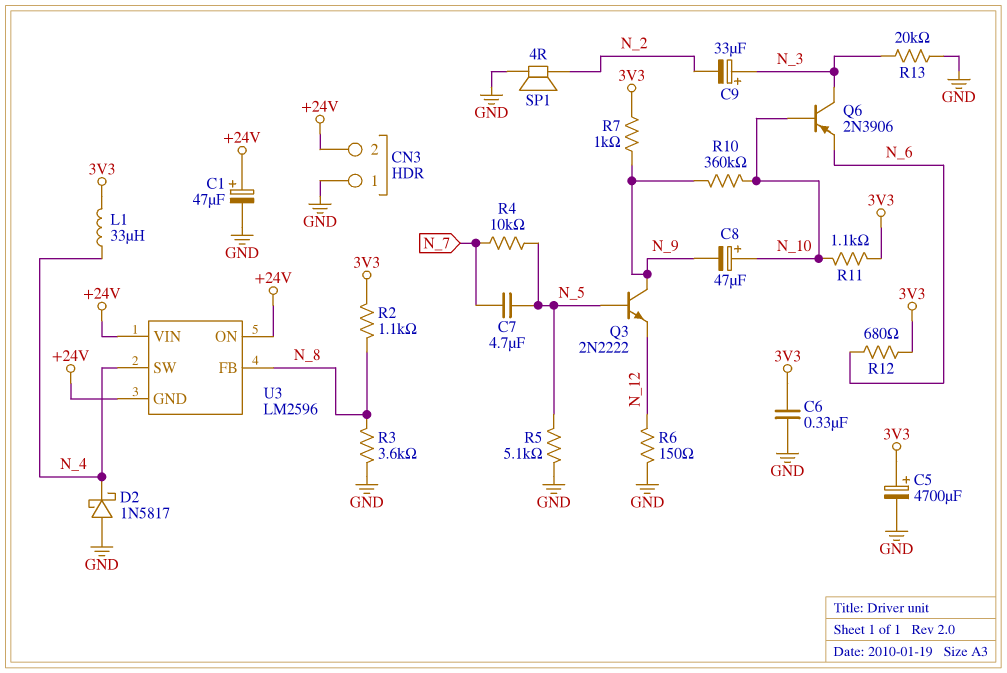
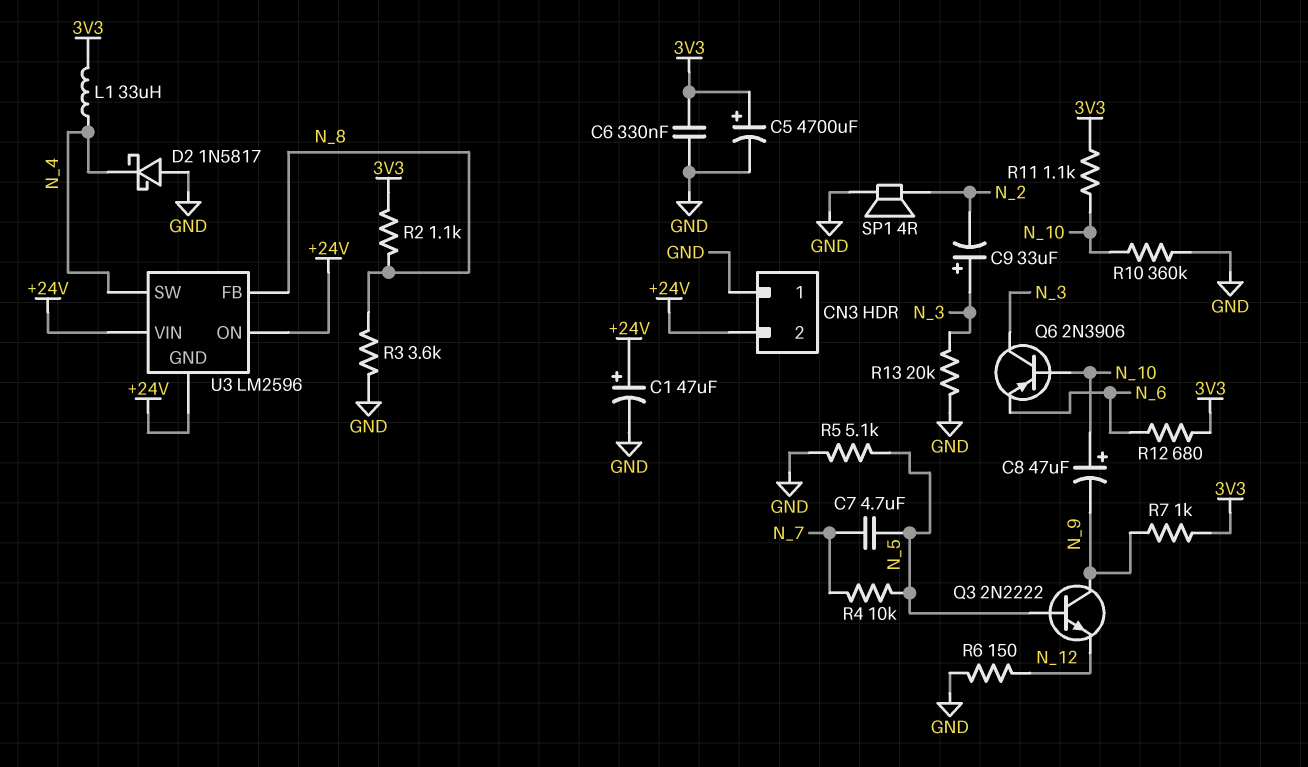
R10: 360k (N_9, N_10) -> 360k (GND, N_10)

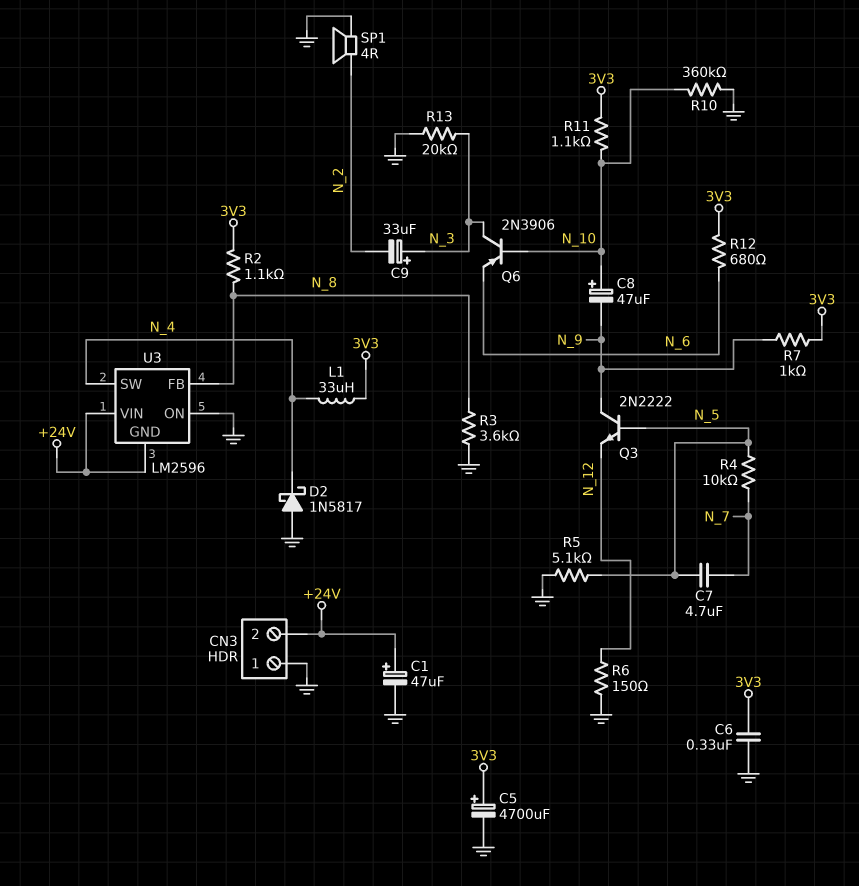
U3 pin ON: +24V -> GND

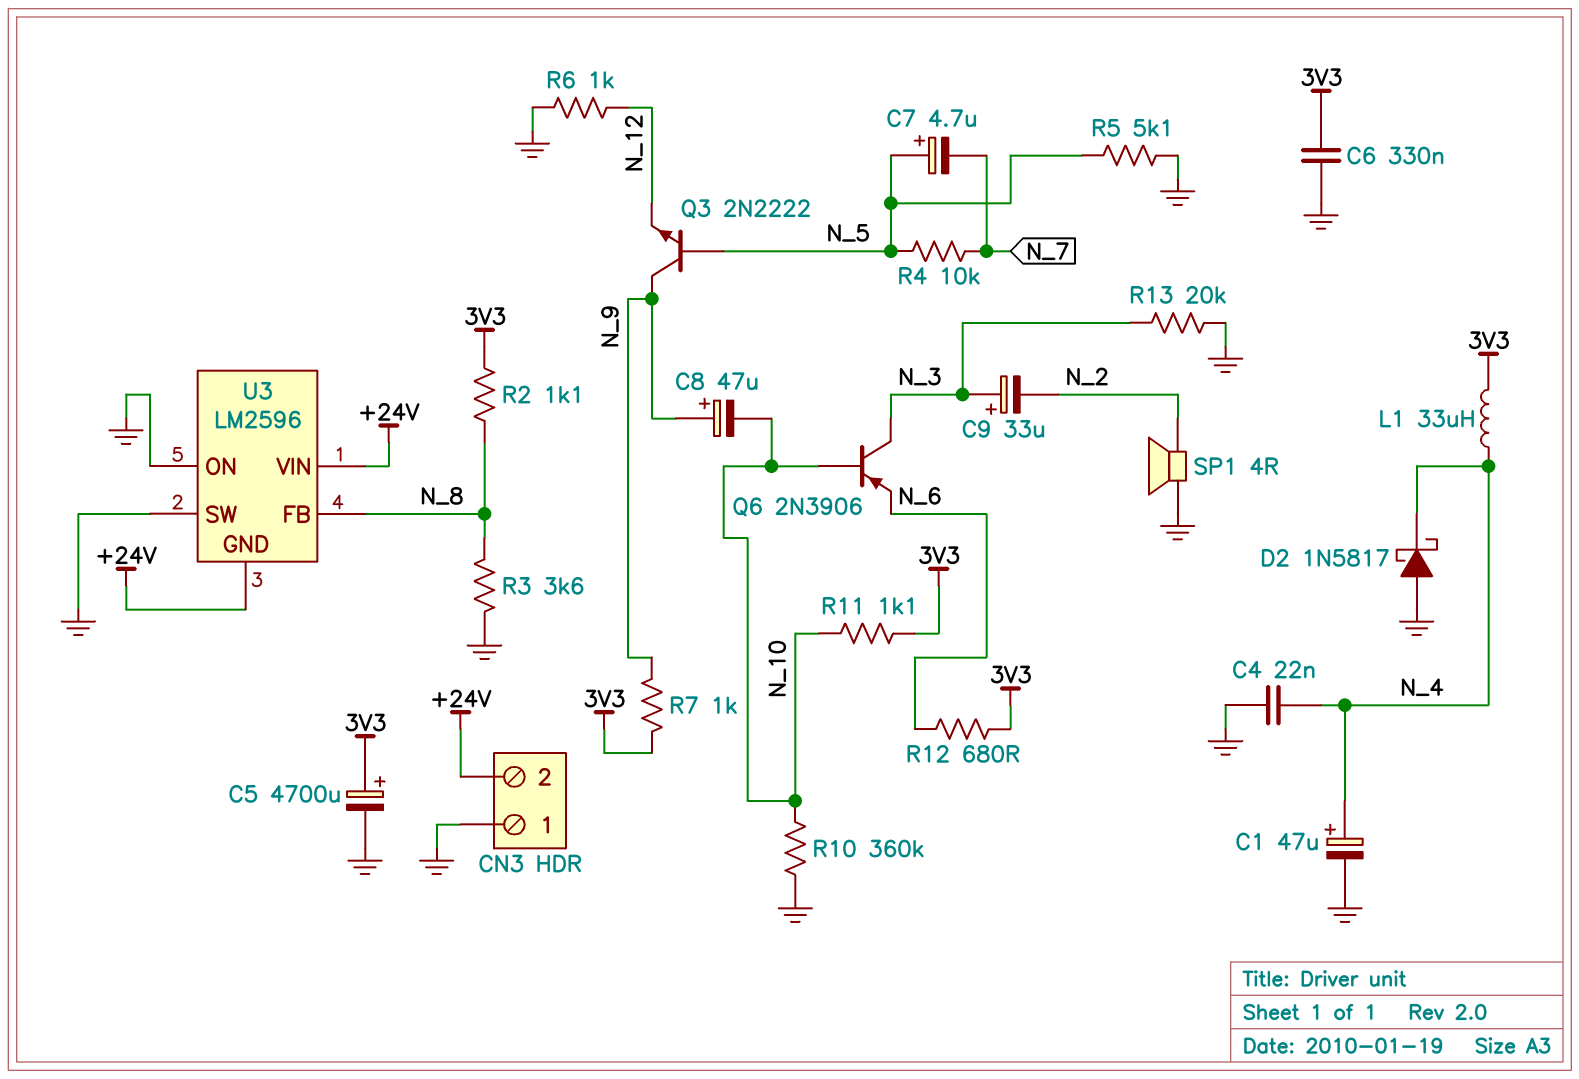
C1: 47uF (plus +24V, minus GND) -> 47uF (plus N_4, minus GND)
C4: none -> 22nF (GND, N_4)
C7: 4.7uF (N_5, N_7) -> 4.7uF (plus N_5, minus N_7)
C8: 47uF (plus N_10, minus N_9) -> 47uF (plus N_9, minus N_10)
R6: 150 (GND, N_12) -> 1k (GND, N_12)
U3 pin SW: N_4 -> GND

